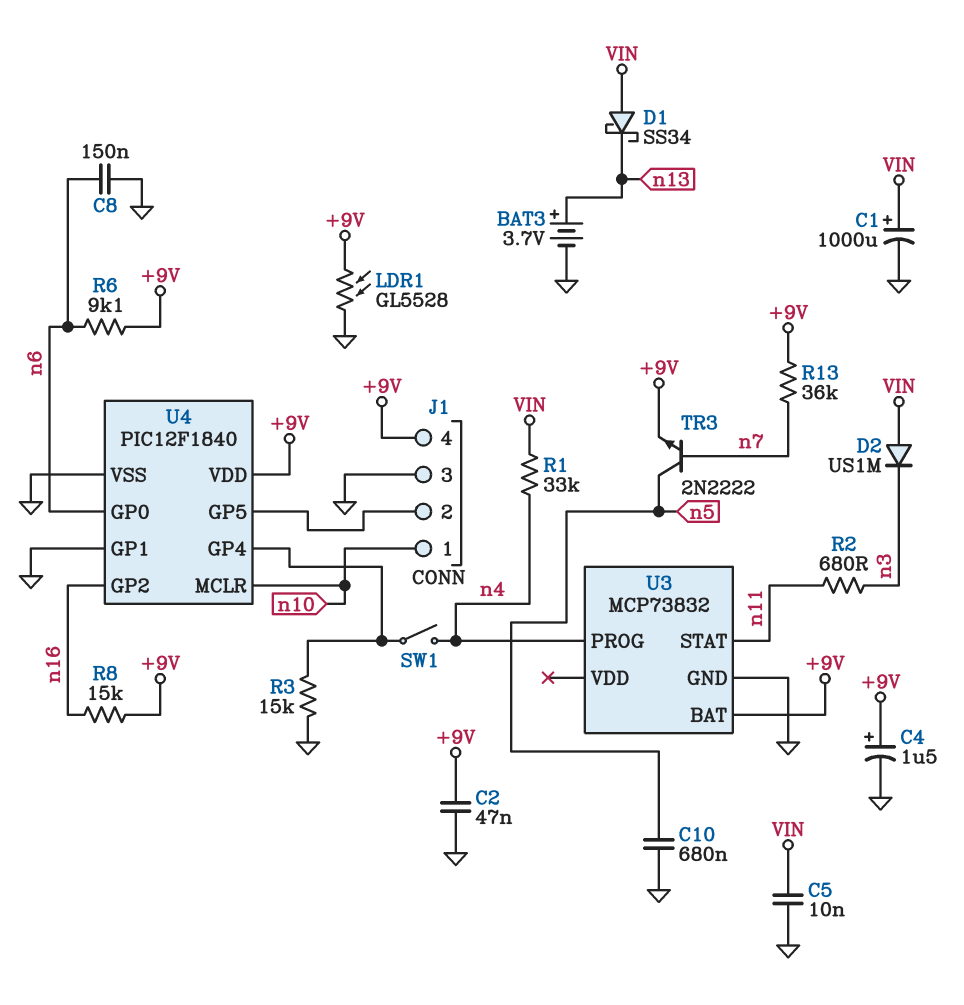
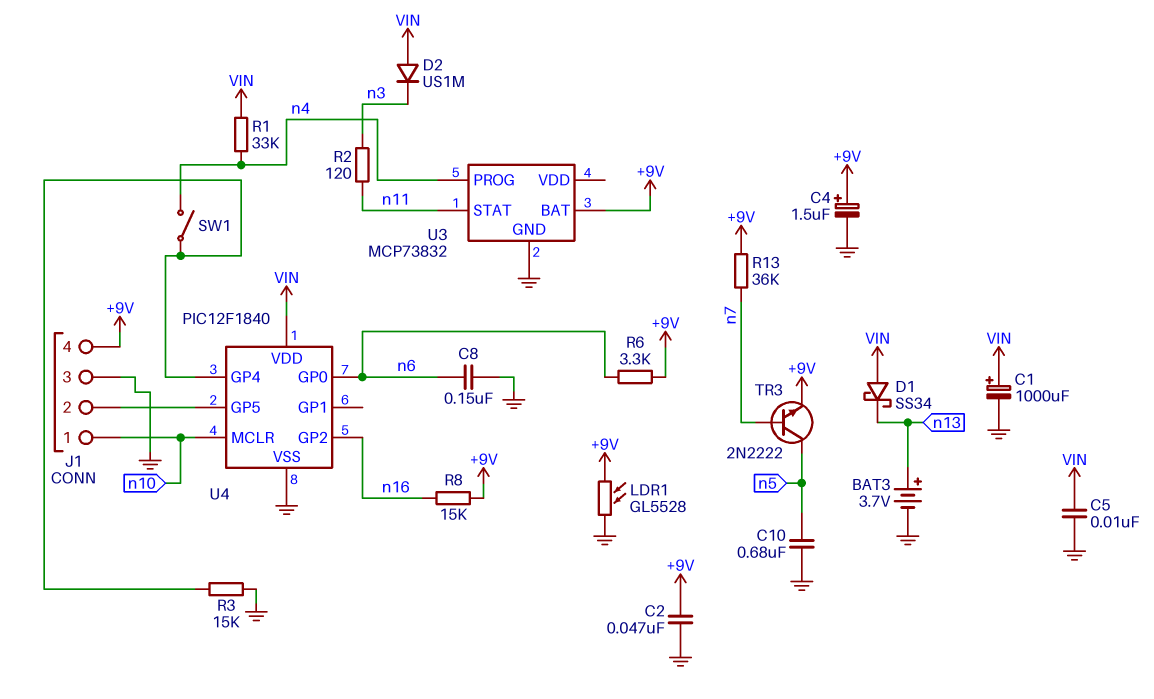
R2: 680 (n3, n11) -> 120 (n3, n11)
R6: 9.1k (+9V, n6) -> 3.3k (+9V, n6)
U4 pin GP1: GND -> none
U4 pin VDD: +9V -> VIN

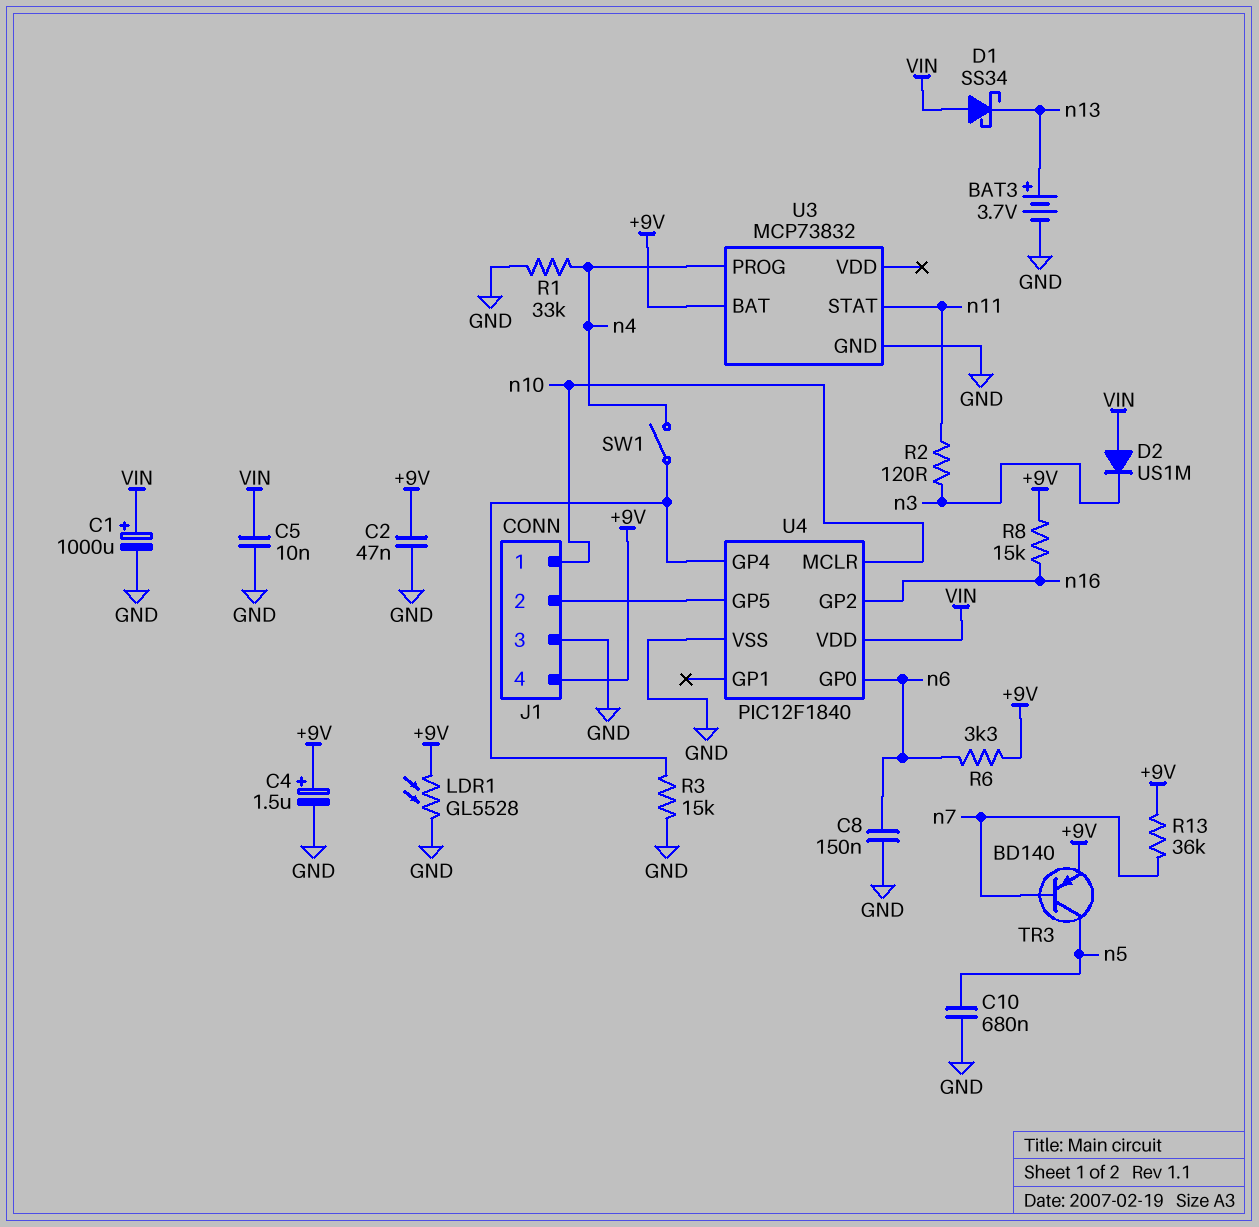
R1: 33k (VIN, n4) -> 33k (GND, n4)
TR3: NPN 2N2222 (B n7, C n5, E +9V) -> PNP BD140 (B n7, C n5, E +9V)

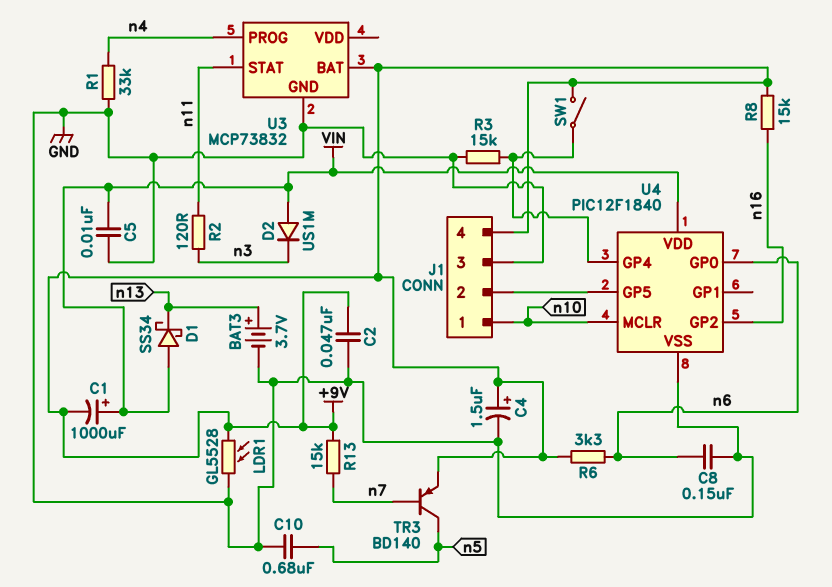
C1: 1000uF (plus VIN, minus GND) -> 1000uF (plus VIN, minus +9V)
R13: 36k (+9V, n7) -> 15k (+9V, n7)
SW1: switch (U4/GP4, n4) -> switch (+9V, U4/GP4)

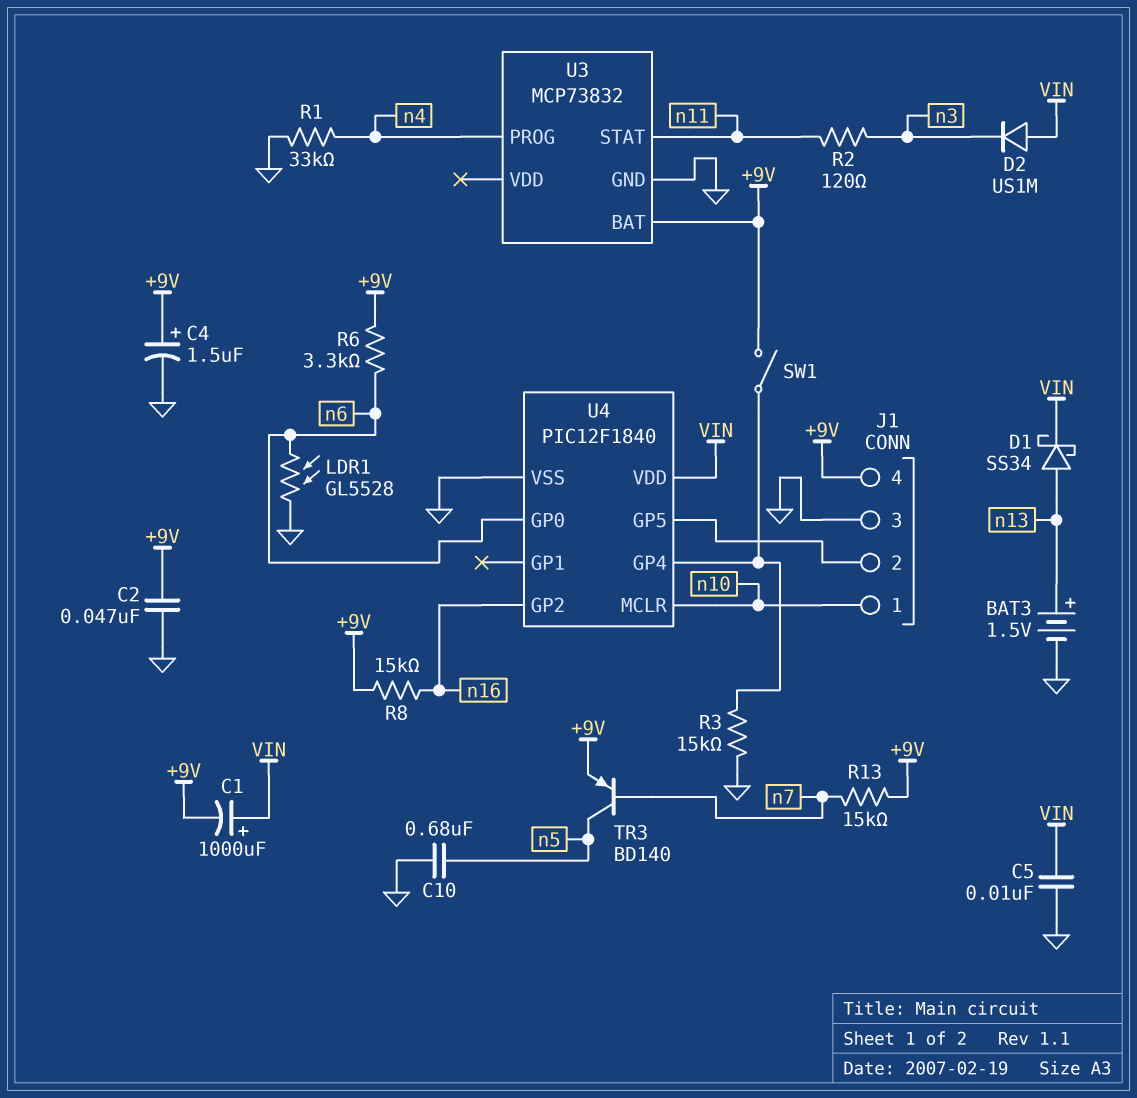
BAT3: 3.7V (plus n13, minus GND) -> 1.5V (plus n13, minus GND)
C8: 150nF (GND, n6) -> none
D1: schottky SS34 (A VIN, K n13) -> schottky SS34 (A n13, K VIN)
LDR1: GL5528 (+9V, GND) -> GL5528 (GND, n6)

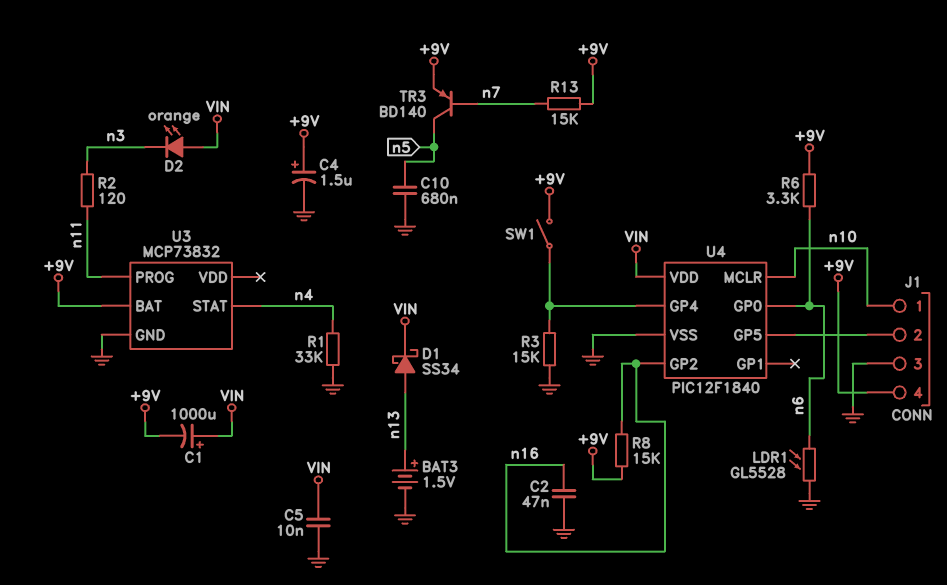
C2: 47nF (+9V, GND) -> 47nF (GND, n16)
D2: diode US1M (A VIN, K n3) -> LED orange (A VIN, K n3)
U3 pin PROG: n4 -> n11
U3 pin STAT: n11 -> n4

